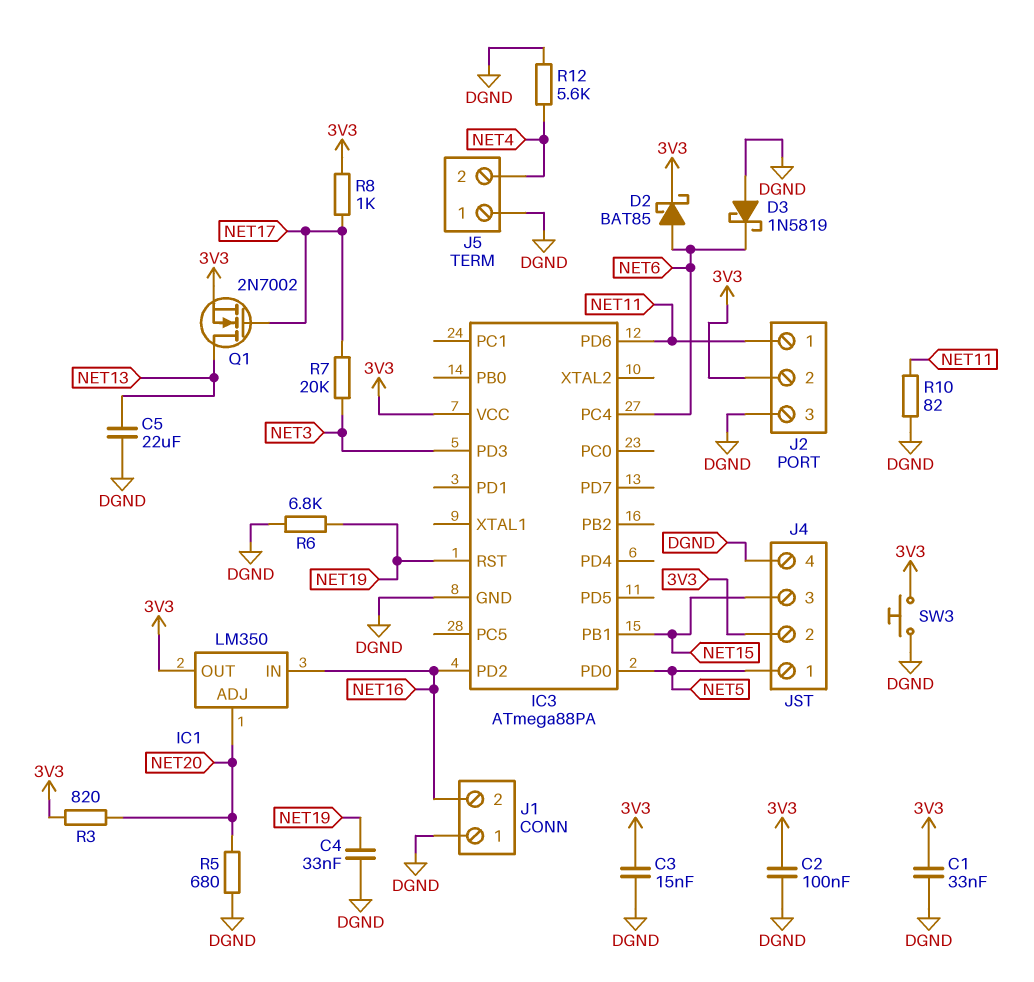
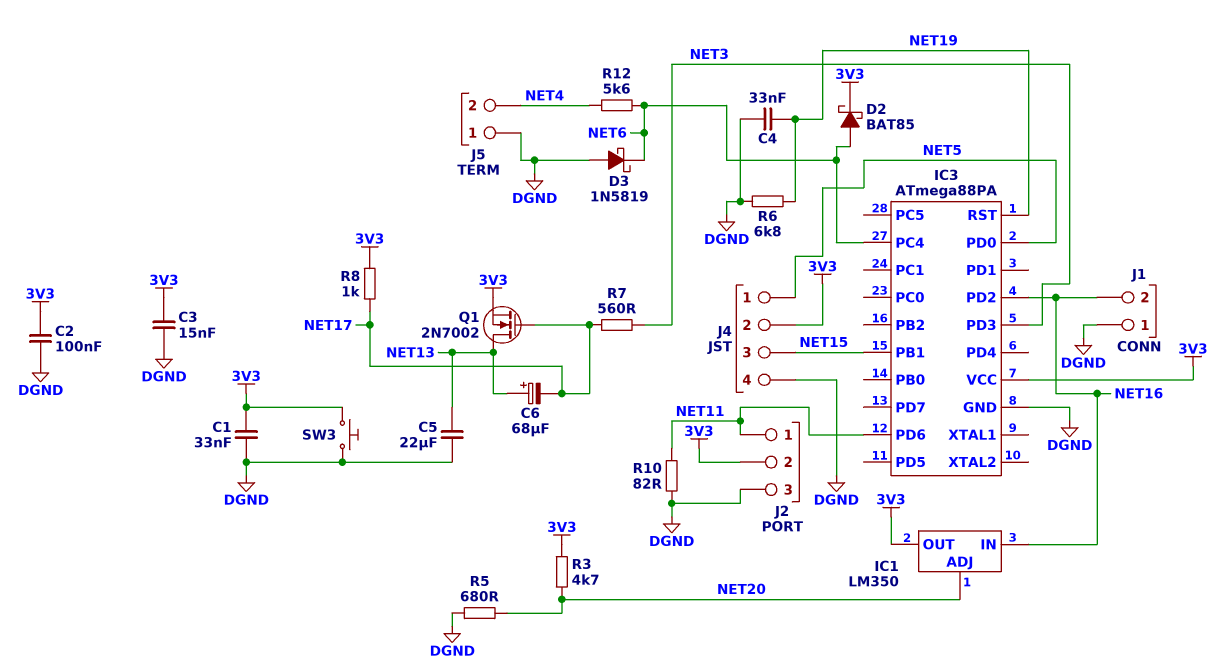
C6: none -> 68uF (plus NET13, minus NET17)
R3: 820 (3V3, NET20) -> 4.7k (3V3, NET20)
R7: 20k (NET3, NET17) -> 560 (NET3, NET17)
R12: 5.6k (DGND, NET4) -> 5.6k (NET4, NET6)

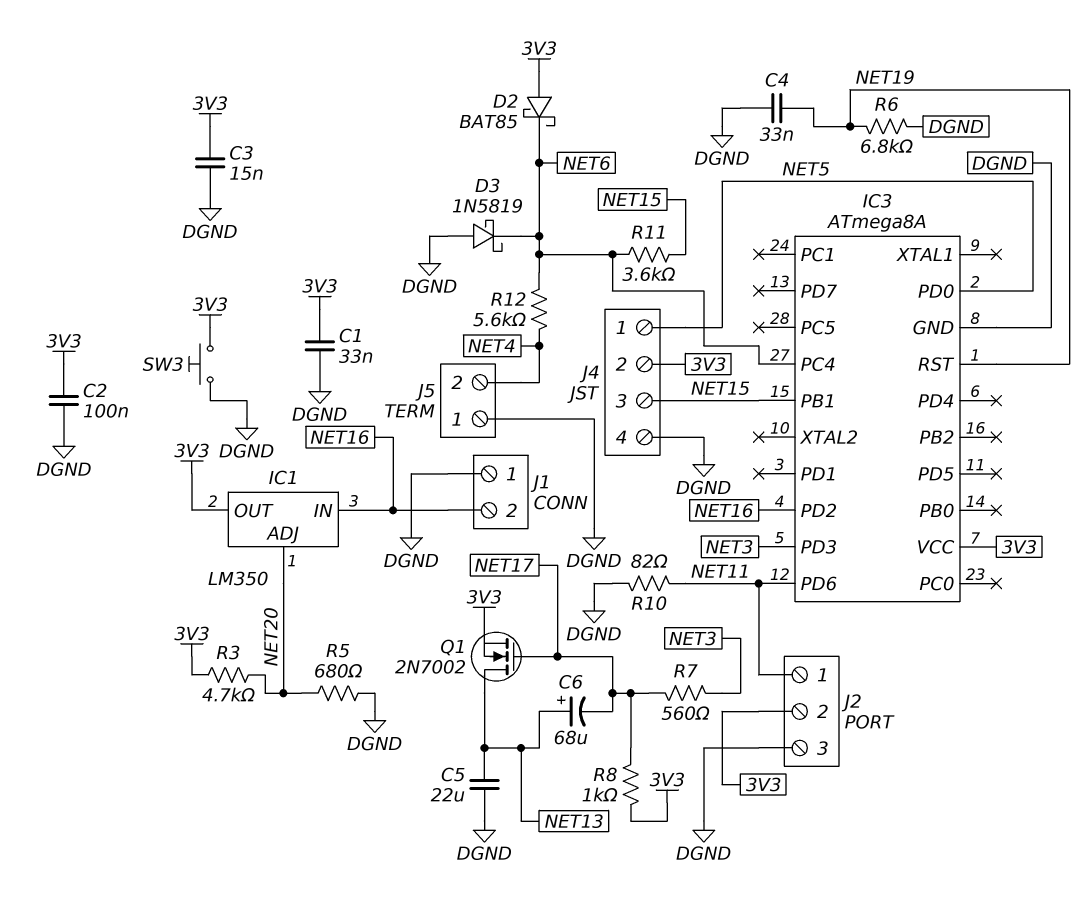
D2: schottky BAT85 (A NET6, K 3V3) -> schottky BAT85 (A 3V3, K NET6)
IC3: ATmega88PA -> ATmega8A
R11: none -> 3.6k (NET6, NET15)

